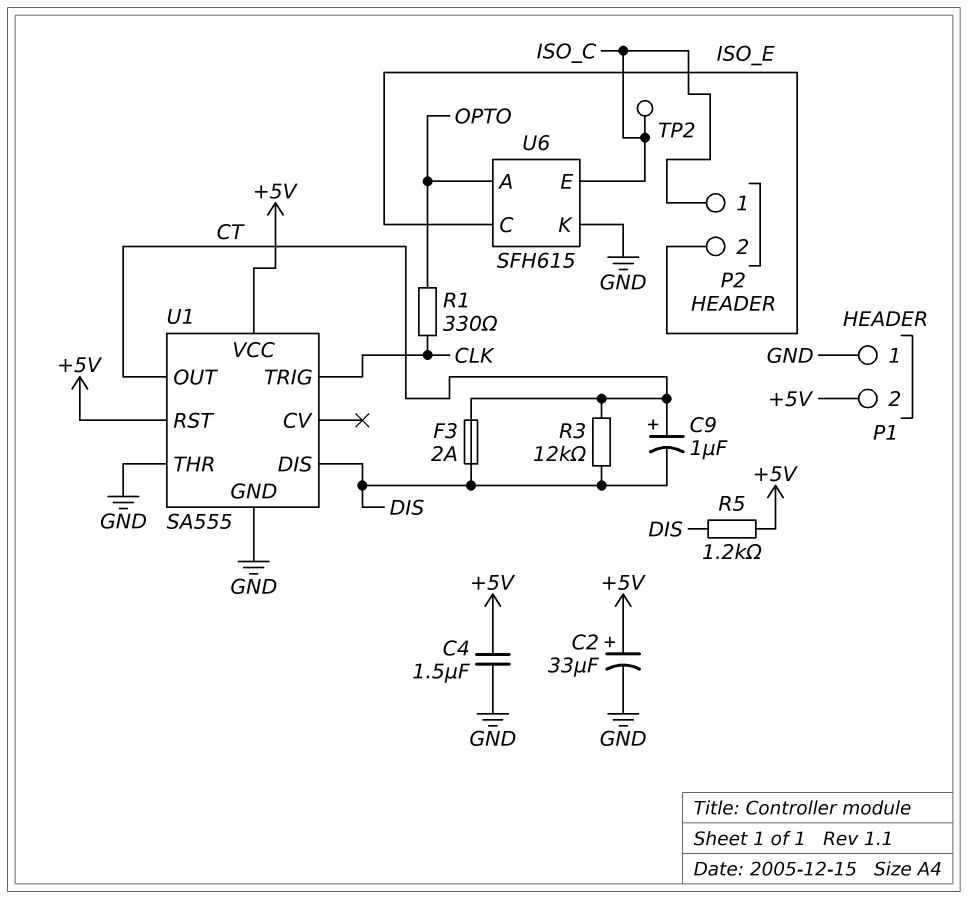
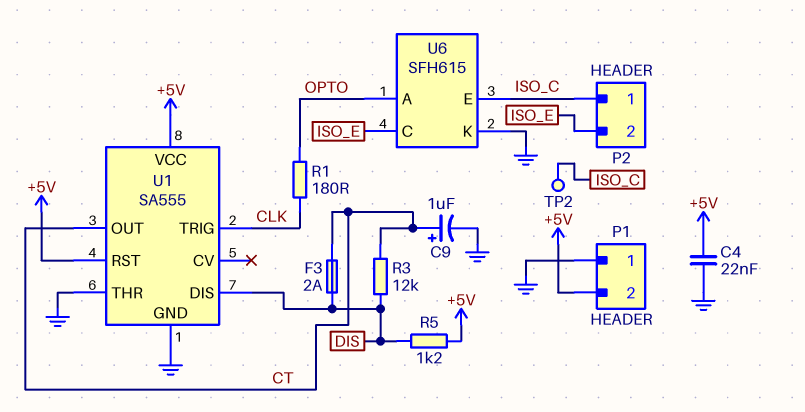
C2: 33uF (plus +5V, minus GND) -> none
C4: 1.5uF (+5V, GND) -> 22nF (+5V, GND)
C9: 1uF (plus CT, minus DIS) -> 1uF (plus CT, minus GND)
R1: 330 (CLK, OPTO) -> 180 (CLK, OPTO)

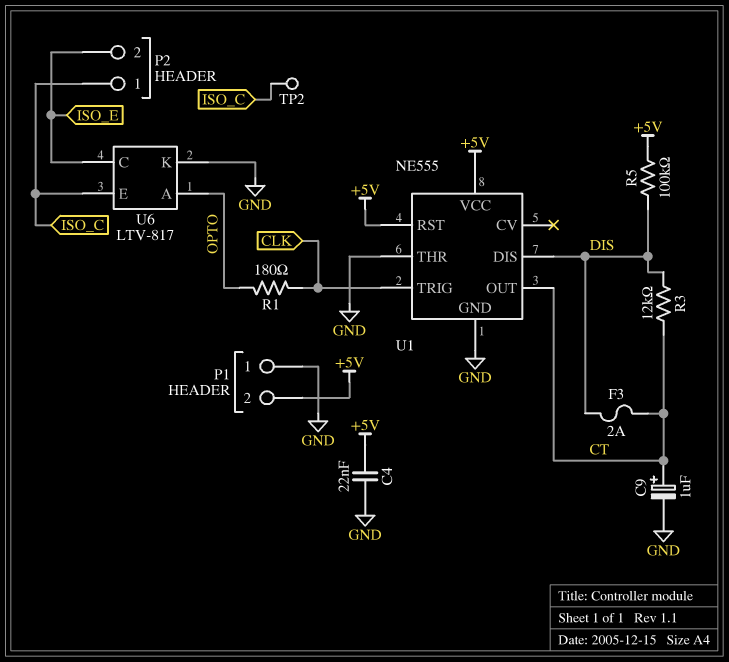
R5: 1.2k (+5V, DIS) -> 100k (+5V, DIS)
U1: SA555 -> NE555
U6: SFH615 -> LTV-817

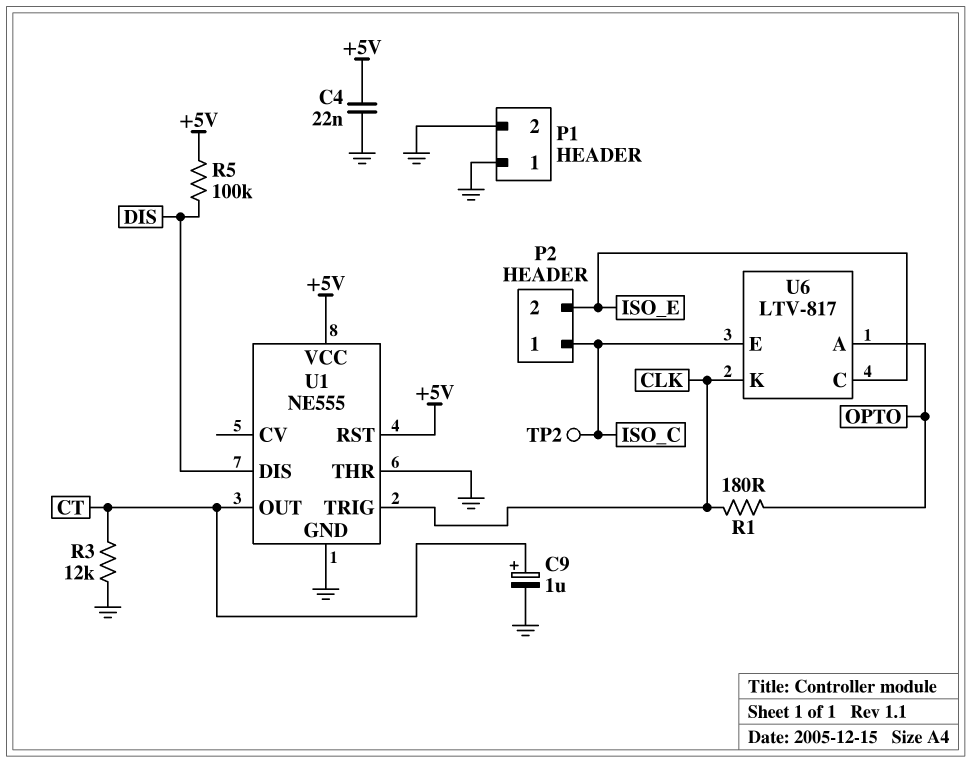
F3: 2A (CT, DIS) -> none
P1 pin 2: +5V -> GND
R3: 12k (CT, DIS) -> 12k (CT, GND)
U6 pin K: GND -> CLK

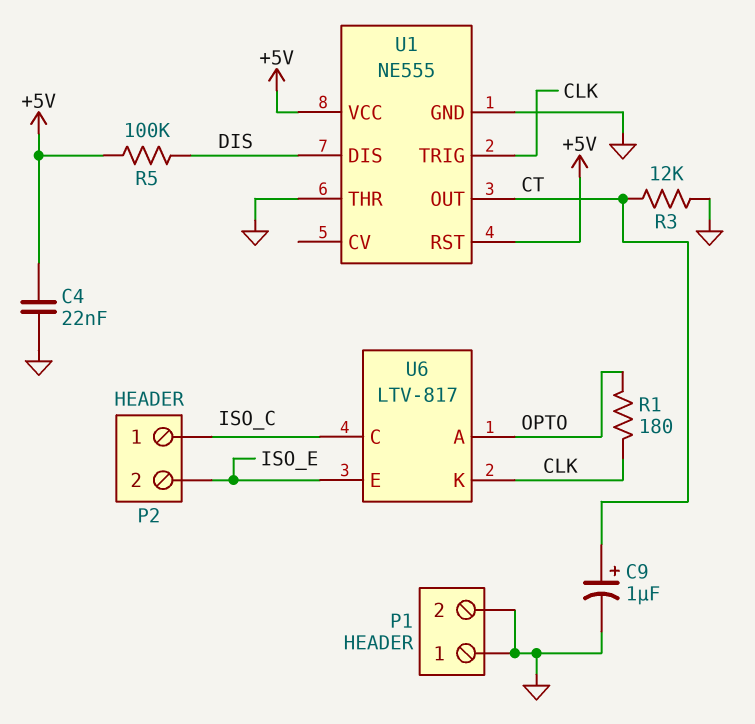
TP2: test point (ISO_C) -> none
U6 pin C: ISO_E -> ISO_C
U6 pin E: ISO_C -> ISO_E

